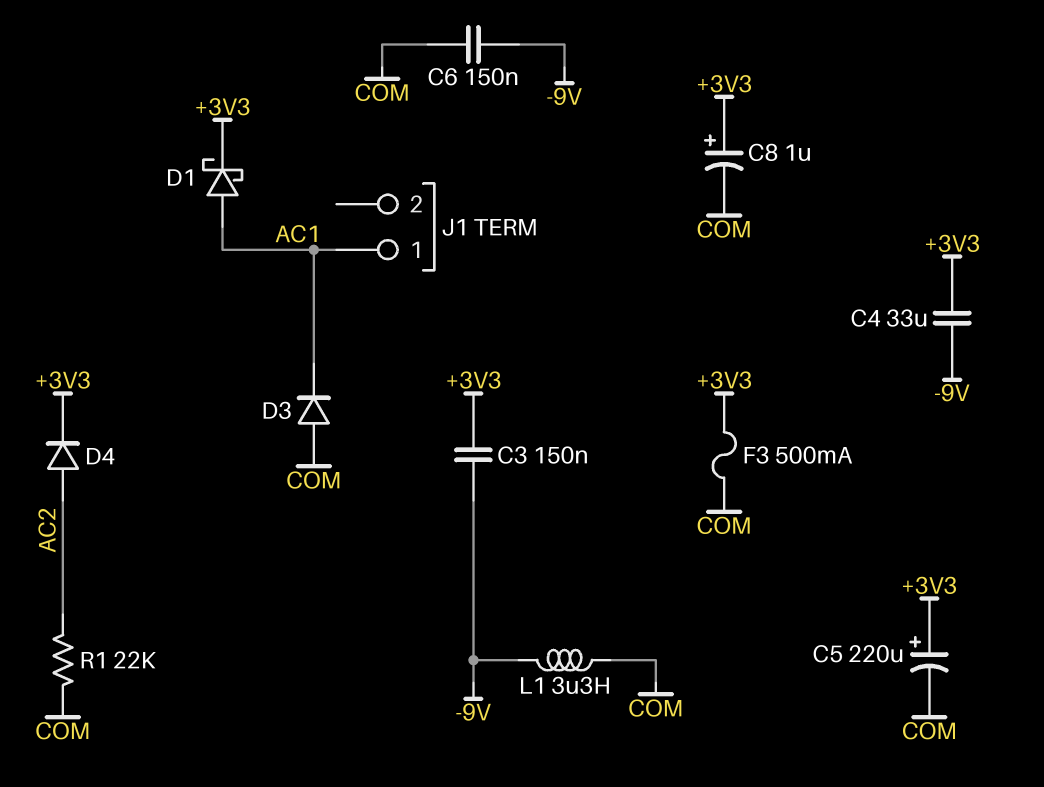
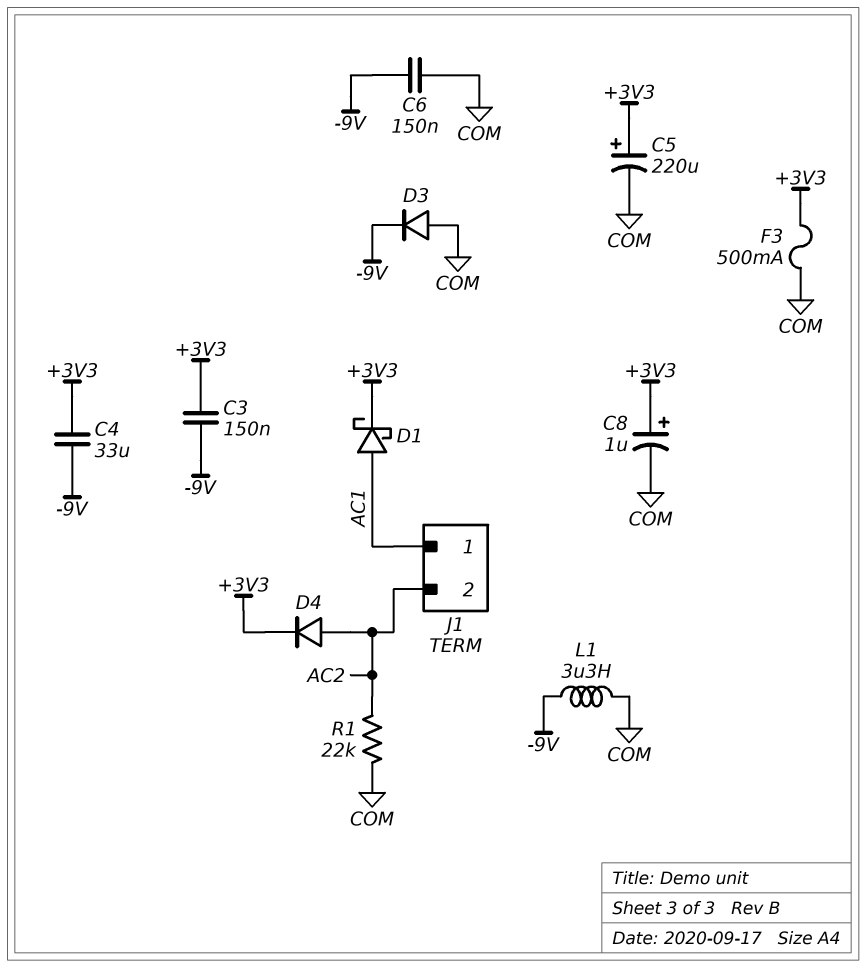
D3: diode (A COM, K AC1) -> diode (A COM, K -9V)
J1 pin 2: none -> AC2

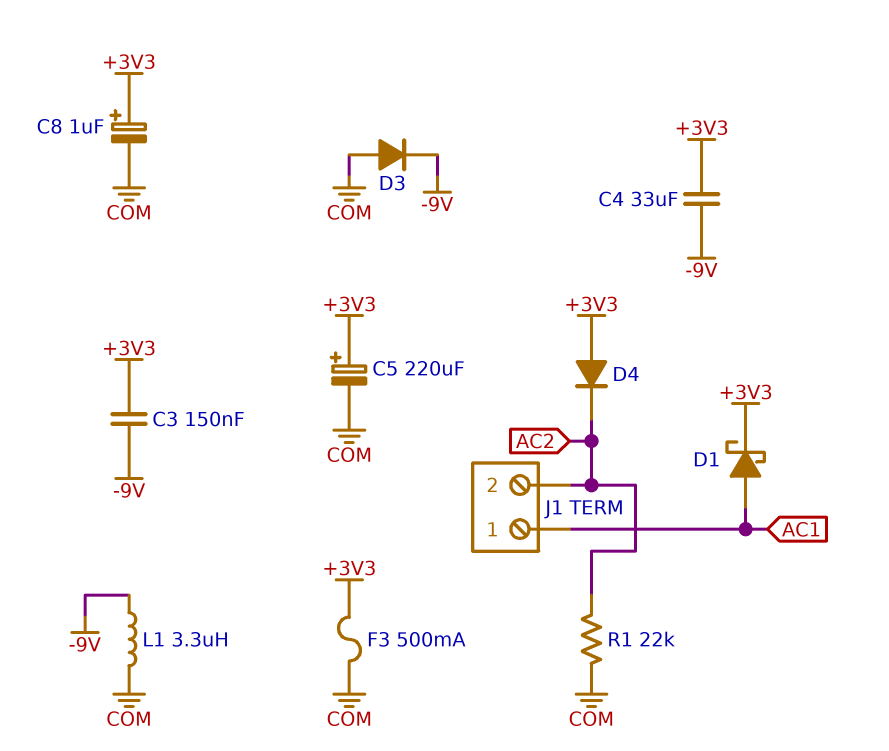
C6: 150nF (-9V, COM) -> none
D4: diode (A AC2, K +3V3) -> diode (A +3V3, K AC2)

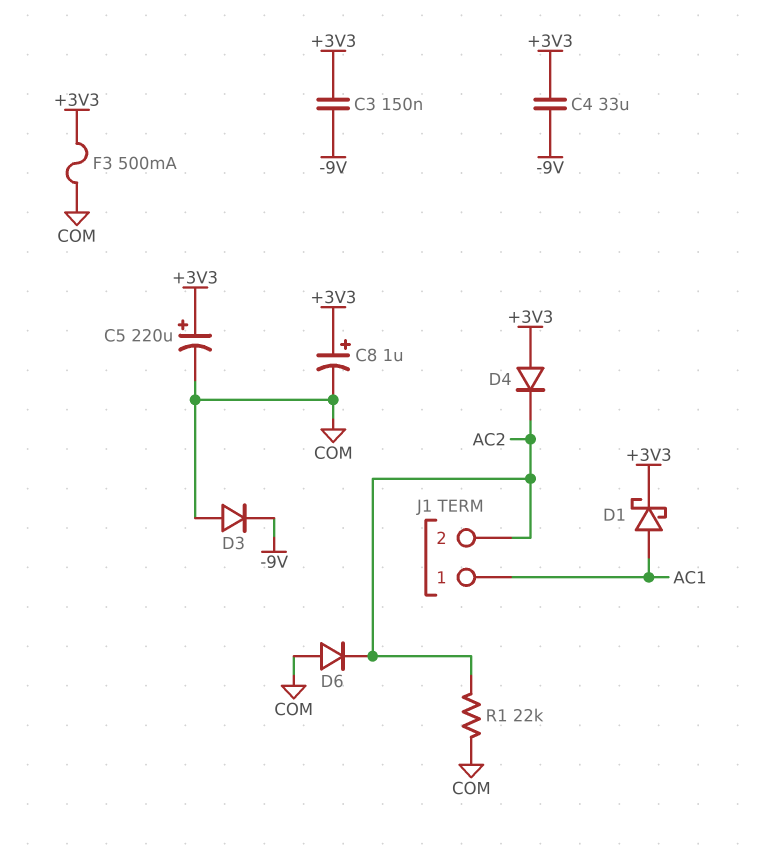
D6: none -> diode (A COM, K AC2)
L1: 3.3uH (-9V, COM) -> none

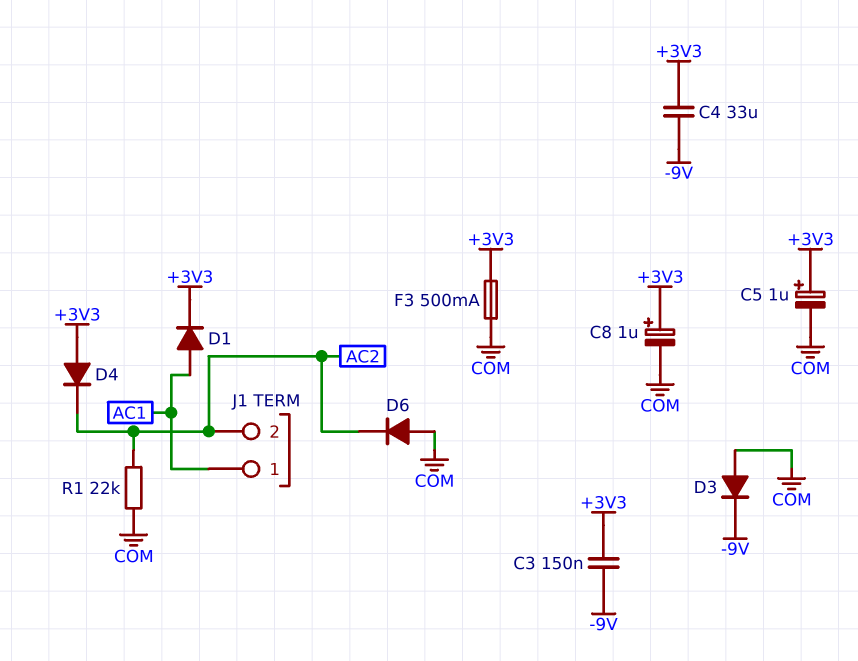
C5: 220uF (plus +3V3, minus COM) -> 1uF (plus +3V3, minus COM)
D1: schottky (A AC1, K +3V3) -> diode (A AC1, K +3V3)

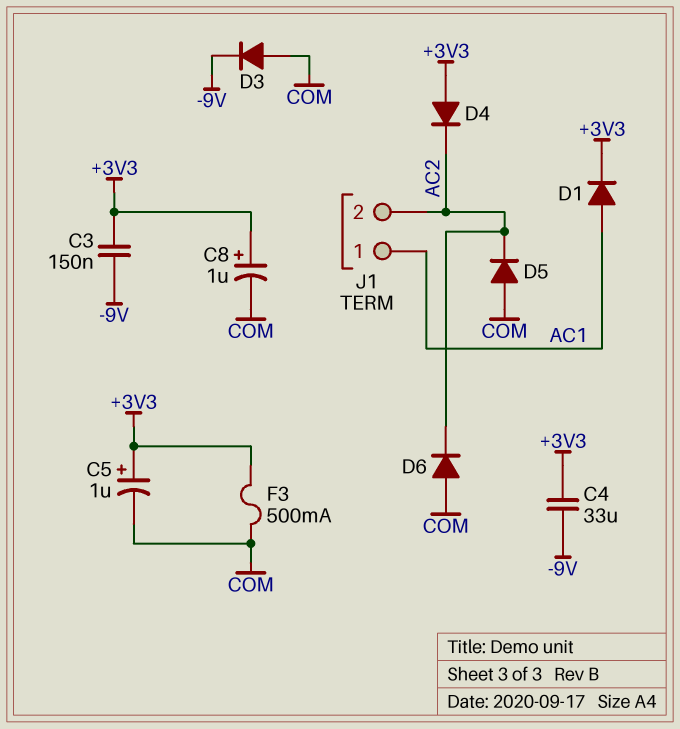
D5: none -> diode (A COM, K AC2)
R1: 22k (AC2, COM) -> none

